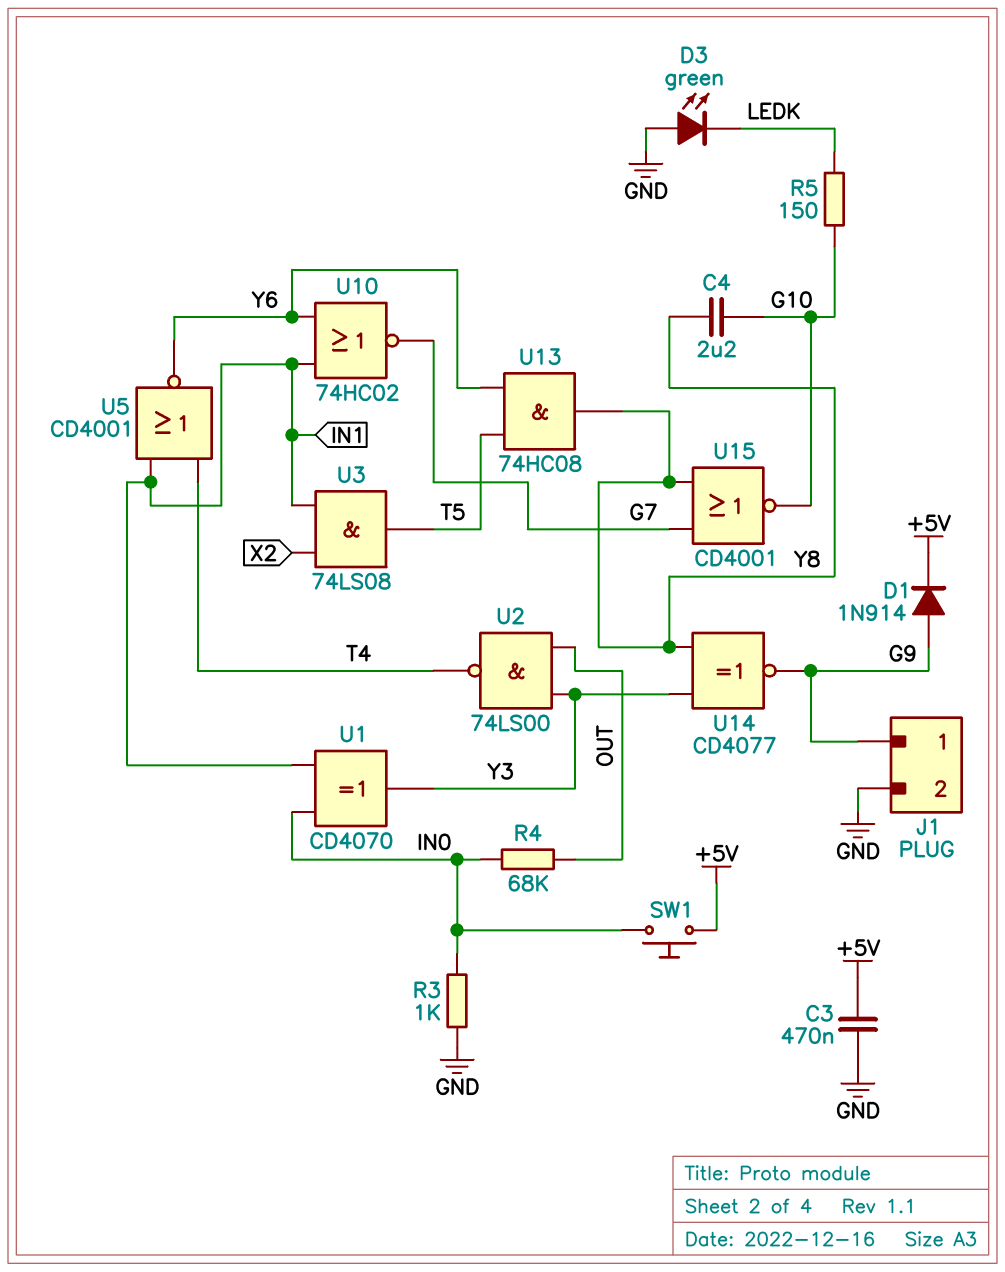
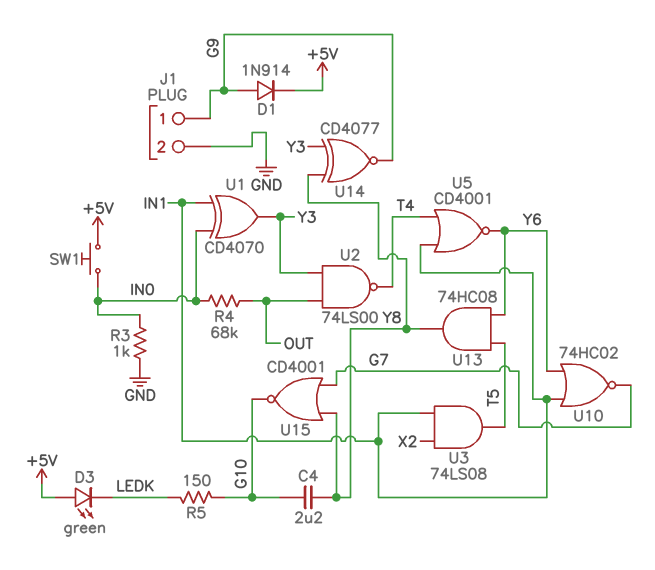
C3: 470nF (+5V, GND) -> none
D3: LED green (A GND, K LEDK) -> LED green (A +5V, K LEDK)

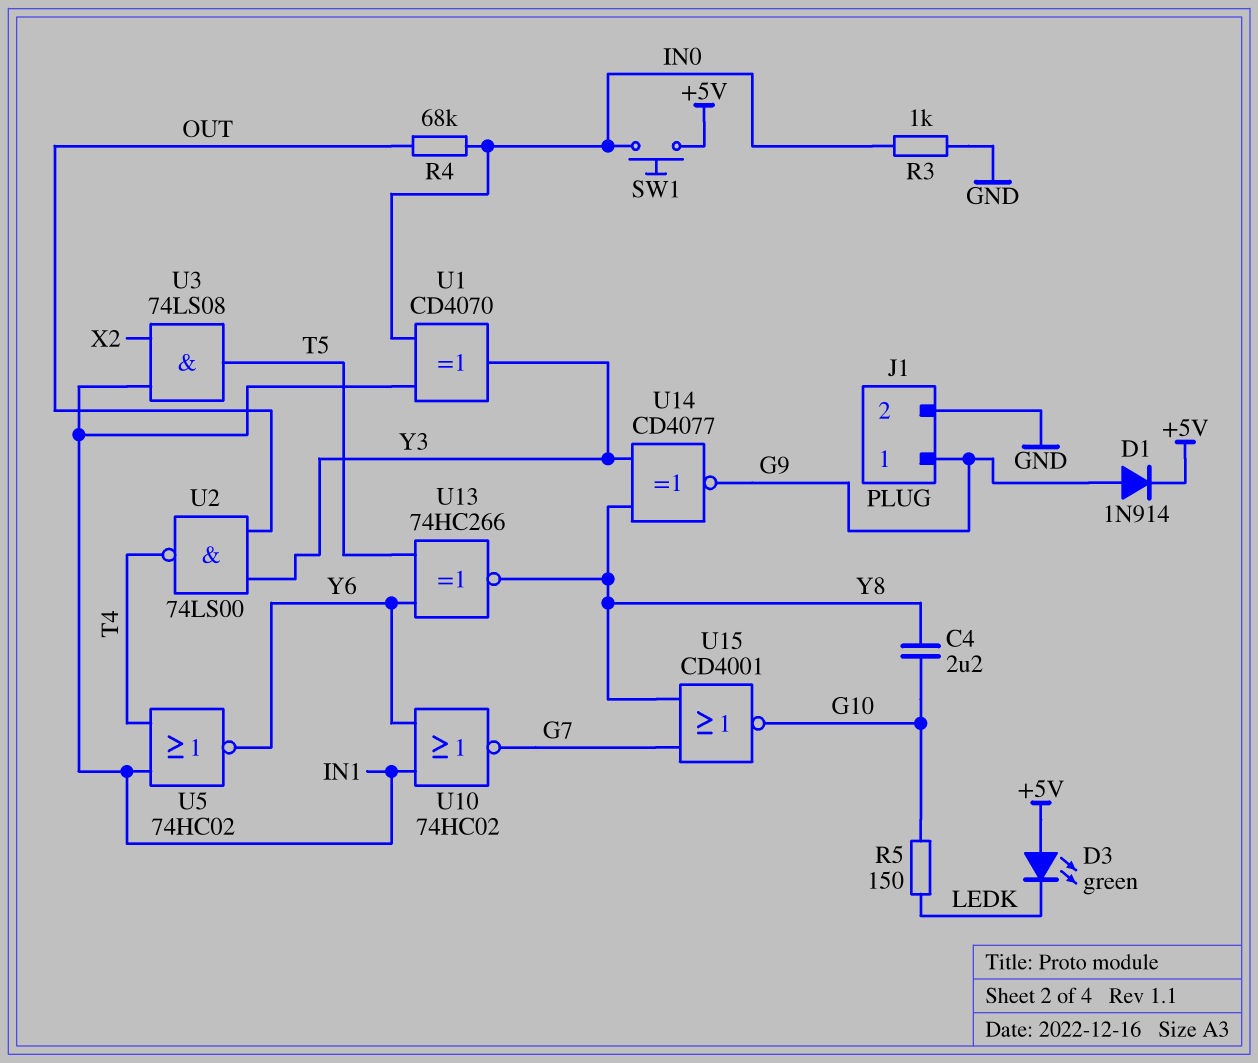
U5: NOR CD4001 (in IN1, in T4, out Y6) -> NOR 74HC02 (in IN1, in T4, out Y6)
U13: AND 74HC08 (in T5, in Y6, out Y8) -> XNOR 74HC266 (in T5, in Y6, out Y8)

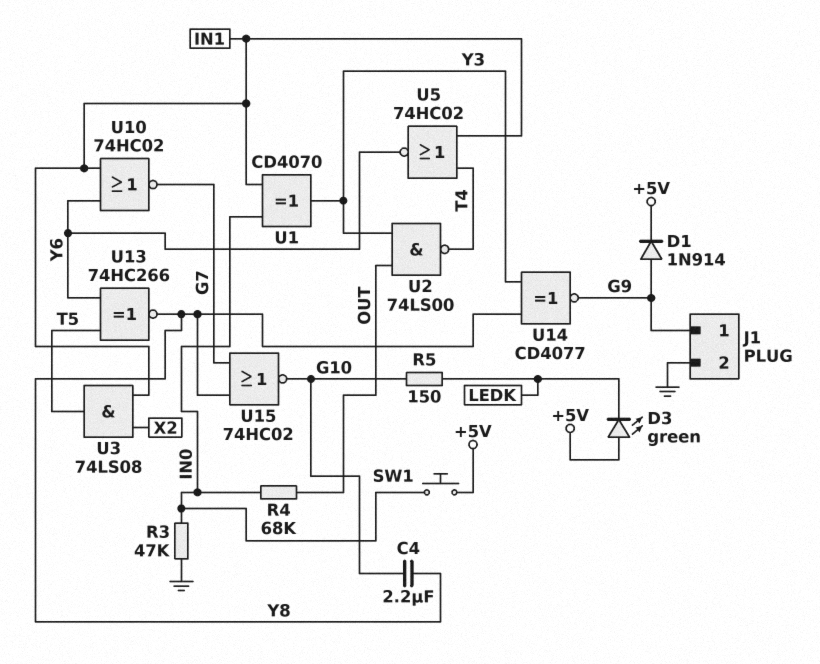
R3: 1k (GND, IN0) -> 47k (GND, IN0)
U15: NOR CD4001 (in G7, in Y8, out G10) -> NOR 74HC02 (in G7, in Y8, out G10)

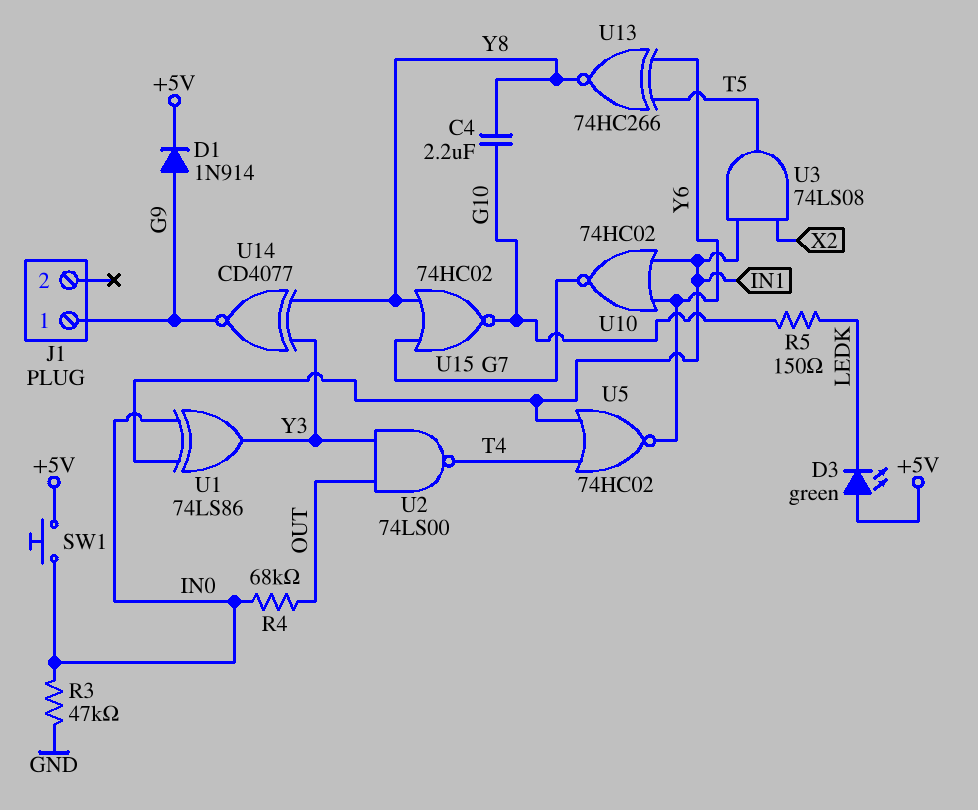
J1 pin 2: GND -> none
U1: XOR CD4070 (in IN0, in IN1, out Y3) -> XOR 74LS86 (in IN0, in IN1, out Y3)

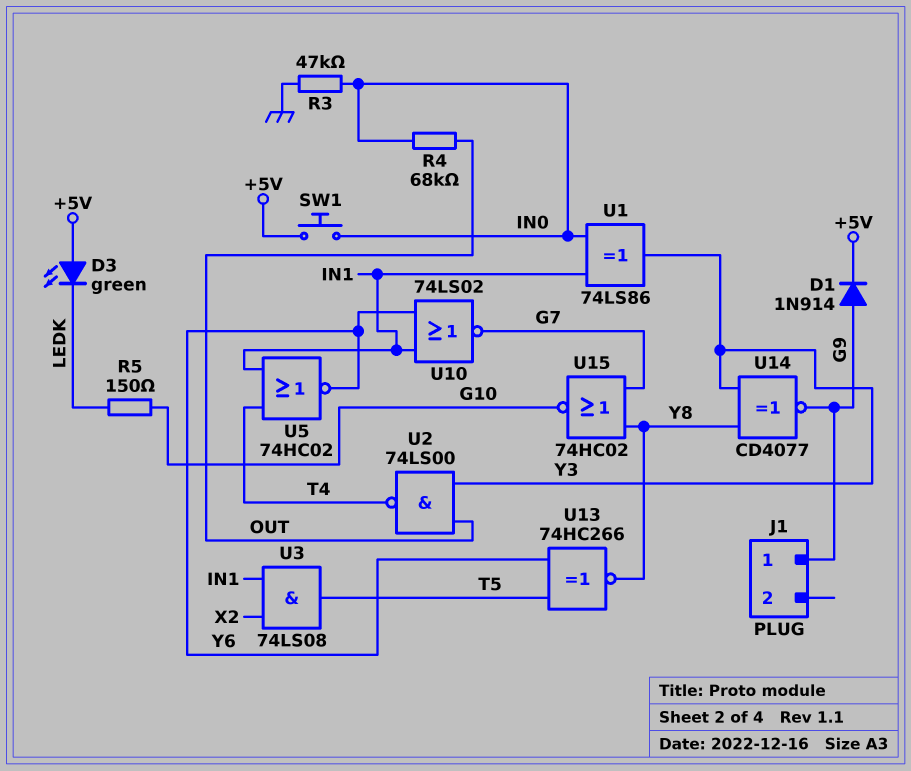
C4: 2.2uF (G10, Y8) -> none
U10: NOR 74HC02 (in IN1, in Y6, out G7) -> NOR 74LS02 (in IN1, in Y6, out G7)

